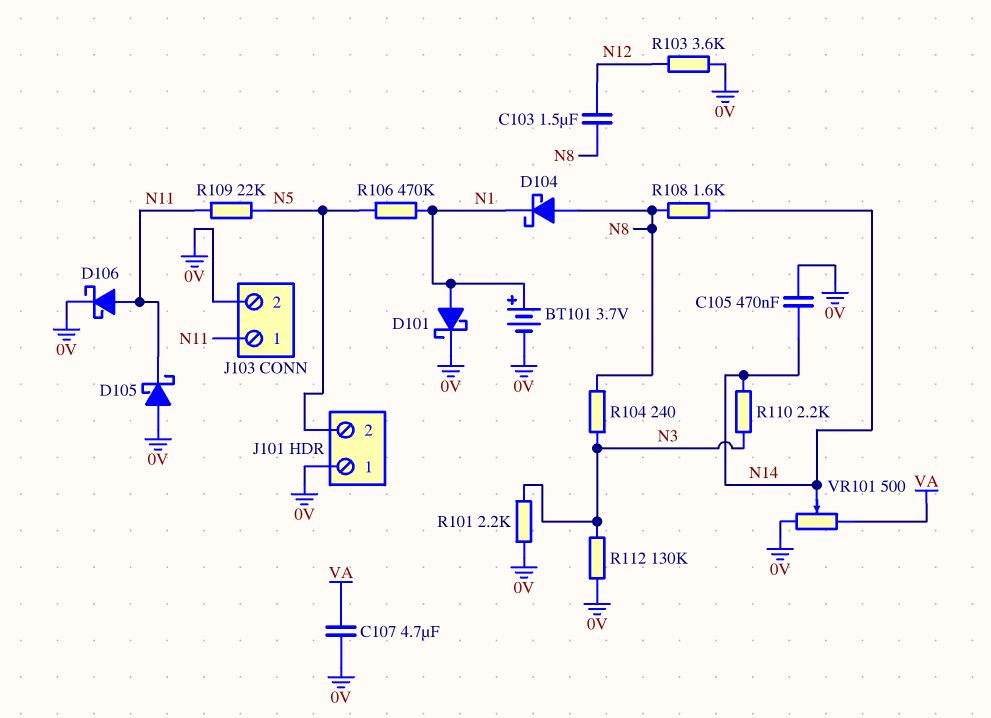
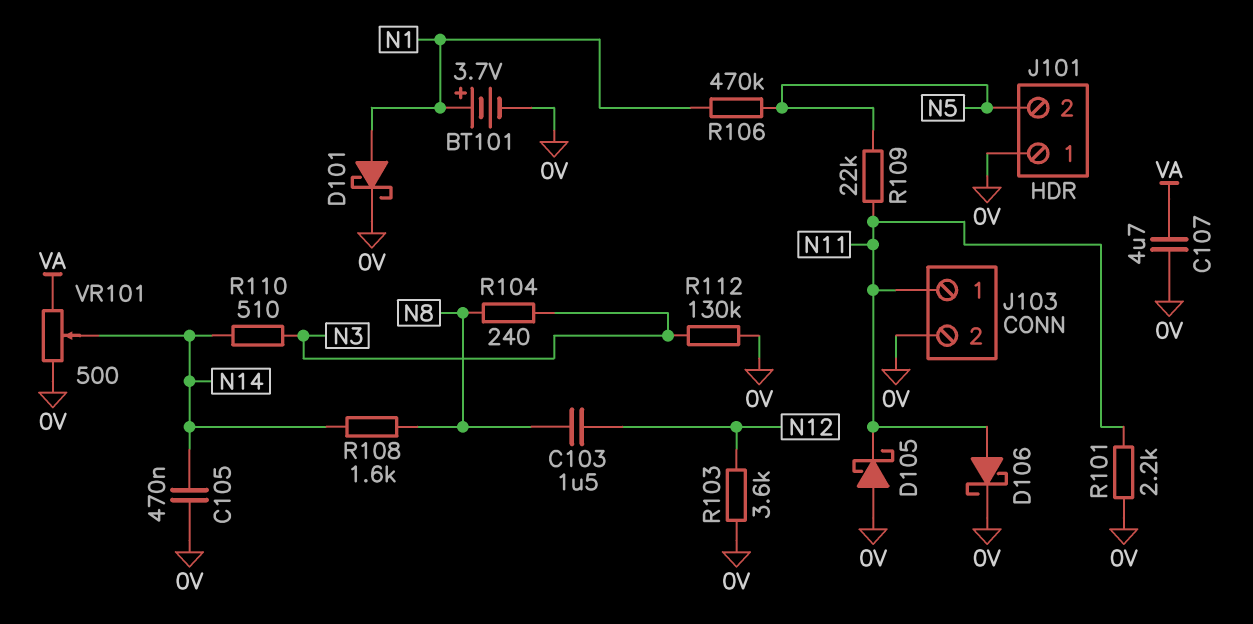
D104: schottky (A N8, K N1) -> none
R101: 2.2k (0V, N3) -> 2.2k (0V, N11)
R110: 2.2k (N3, N14) -> 510 (N3, N14)

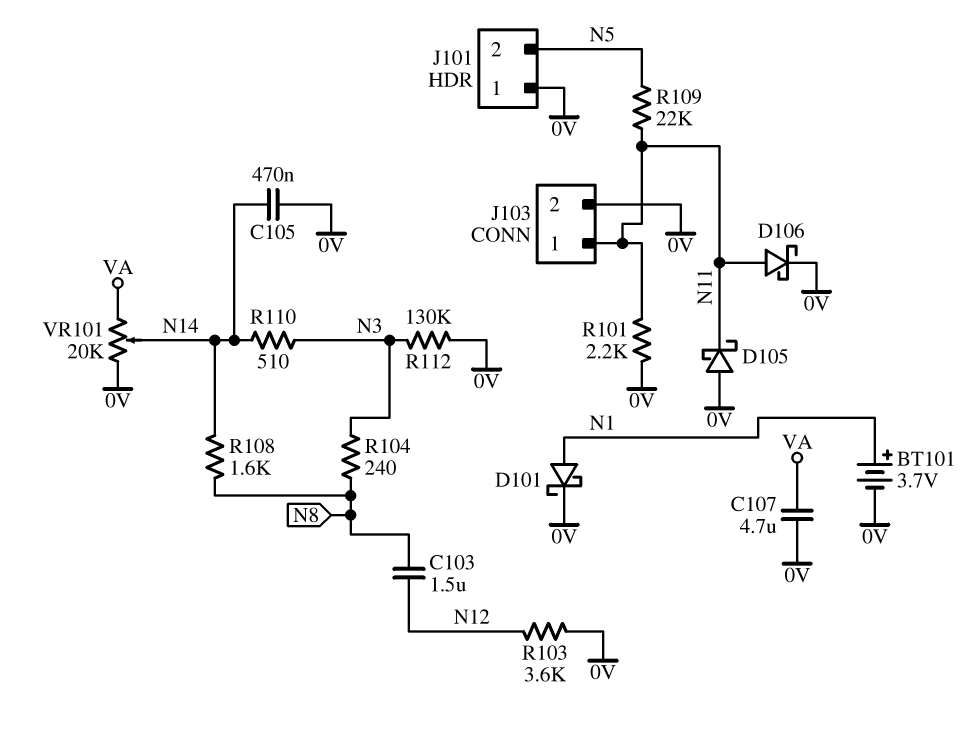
R106: 470k (N1, N5) -> none
VR101: 500 (0V, VA, wiper N14) -> 20k (0V, VA, wiper N14)

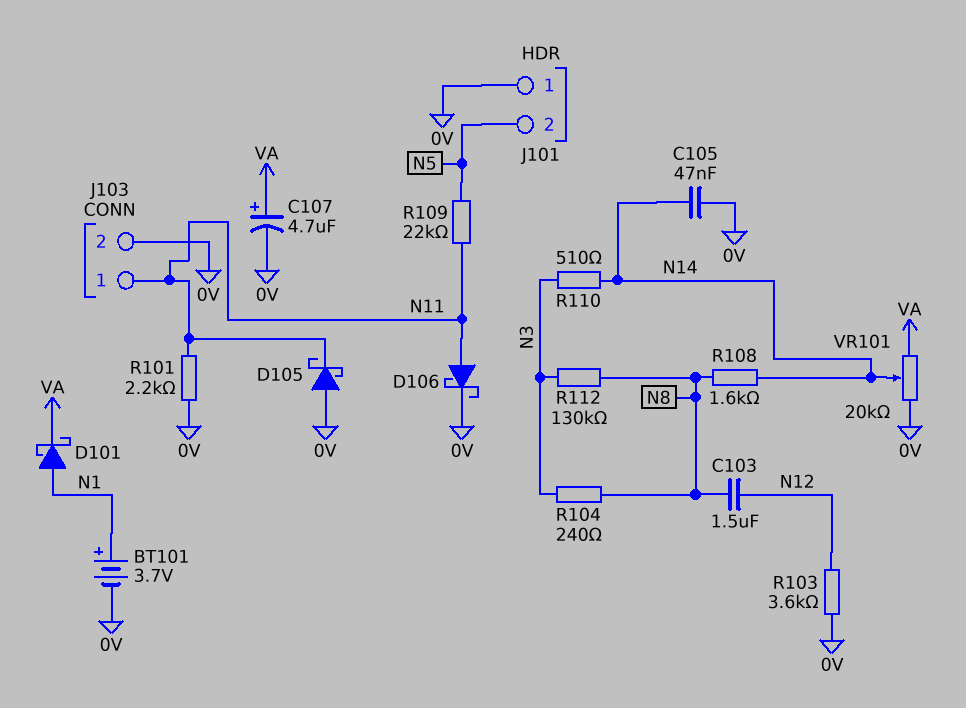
C105: 470nF (0V, N14) -> 47nF (0V, N14)
C107: 4.7uF (0V, VA) -> 4.7uF (plus VA, minus 0V)
D101: schottky (A N1, K 0V) -> schottky (A N1, K VA)
R112: 130k (0V, N3) -> 130k (N3, N8)

